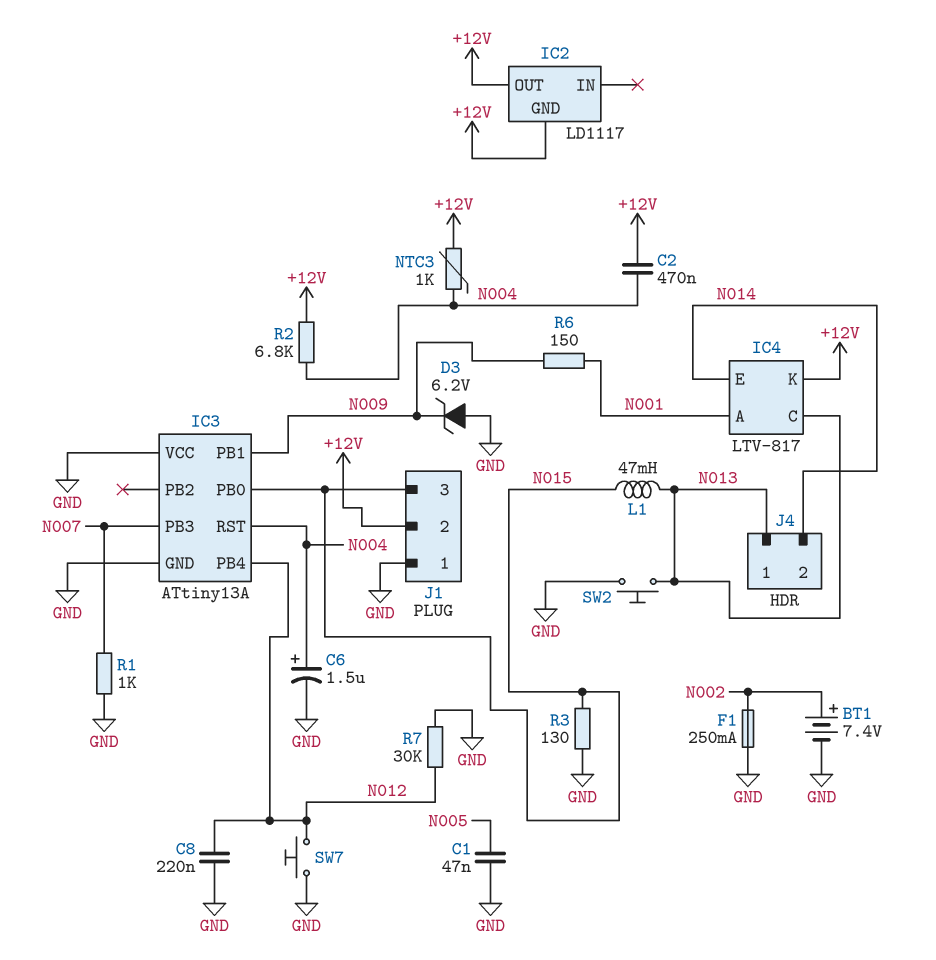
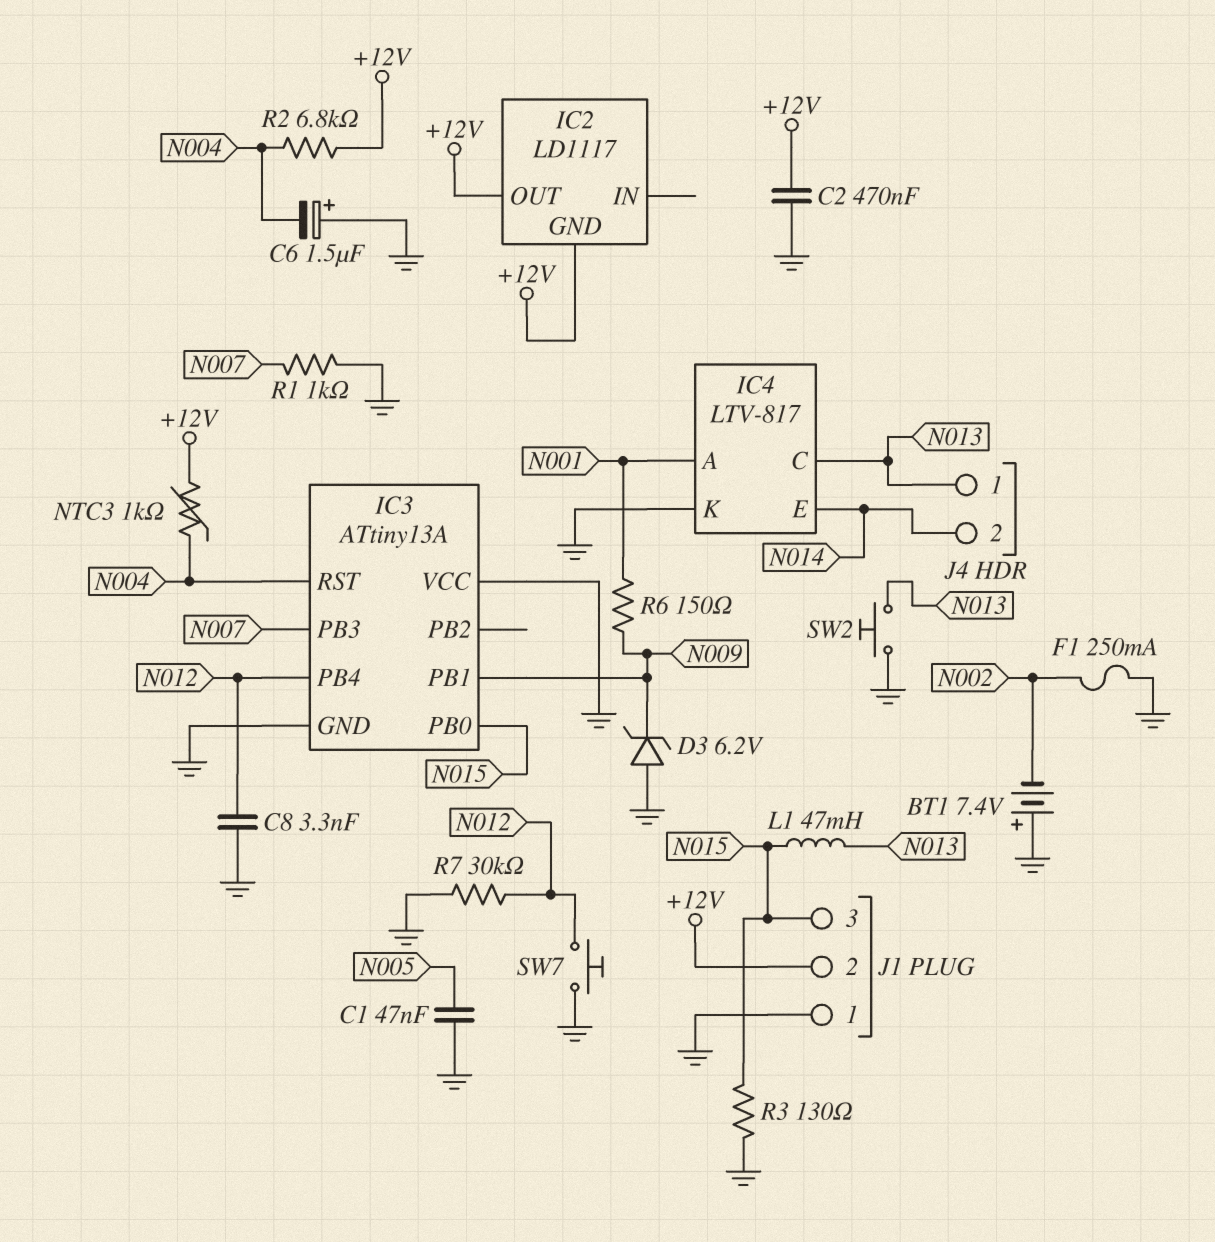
BT1: 7.4V (plus N002, minus GND) -> 7.4V (plus GND, minus N002)
C2: 470nF (+12V, N004) -> 470nF (+12V, GND)
C6: 1.5uF (plus N004, minus GND) -> 1.5uF (plus GND, minus N004)
C8: 220nF (GND, N012) -> 3.3nF (GND, N012)
IC4 pin K: +12V -> GND

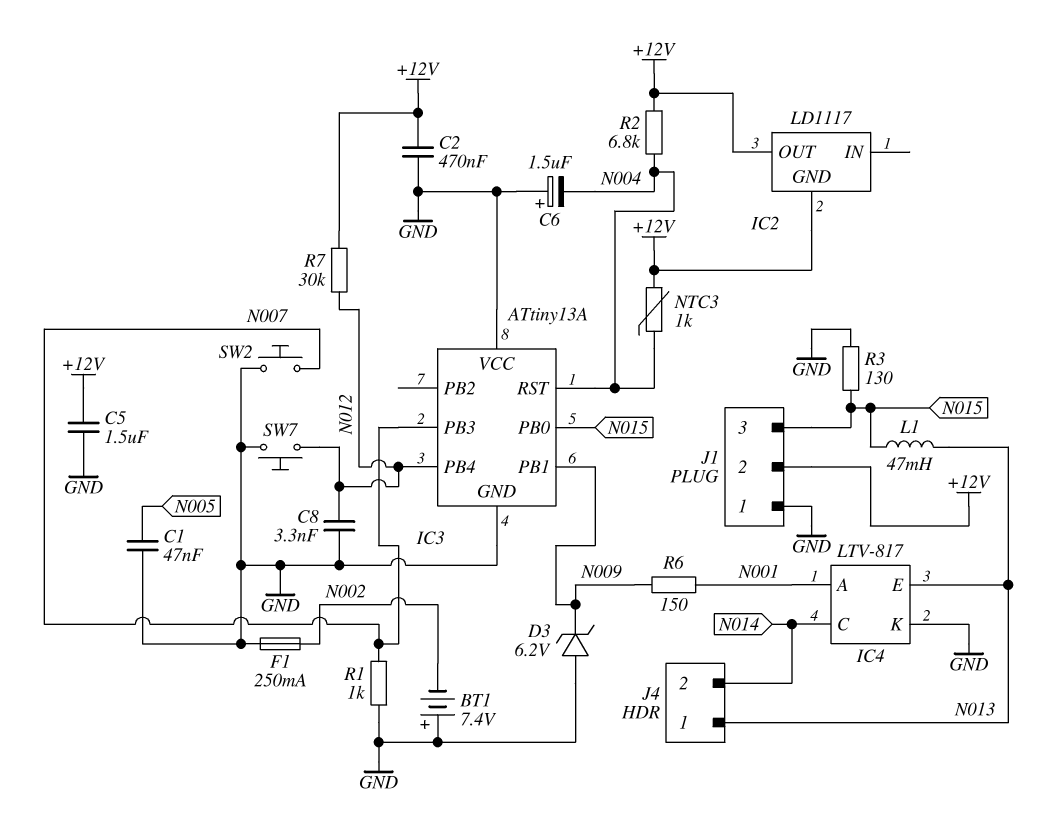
C5: none -> 1.5uF (+12V, GND)
IC4 pin C: N013 -> N014
IC4 pin E: N014 -> N013
R7: 30k (GND, N012) -> 30k (+12V, N012)
SW2: button (GND, N013) -> button (GND, N007)

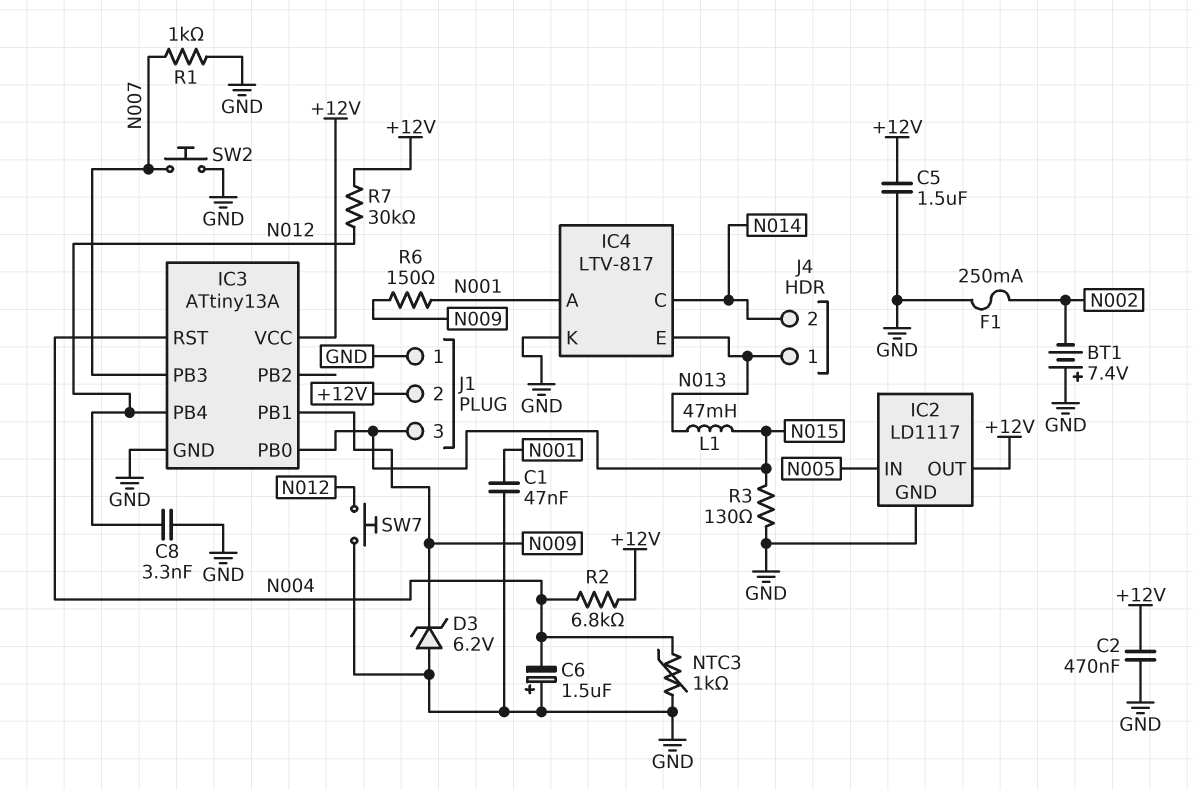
C1: 47nF (GND, N005) -> 47nF (GND, N001)
IC2 pin GND: +12V -> GND
IC2 pin IN: none -> N005
IC3 pin VCC: GND -> +12V
NTC3: 1k (+12V, N004) -> 1k (GND, N004)

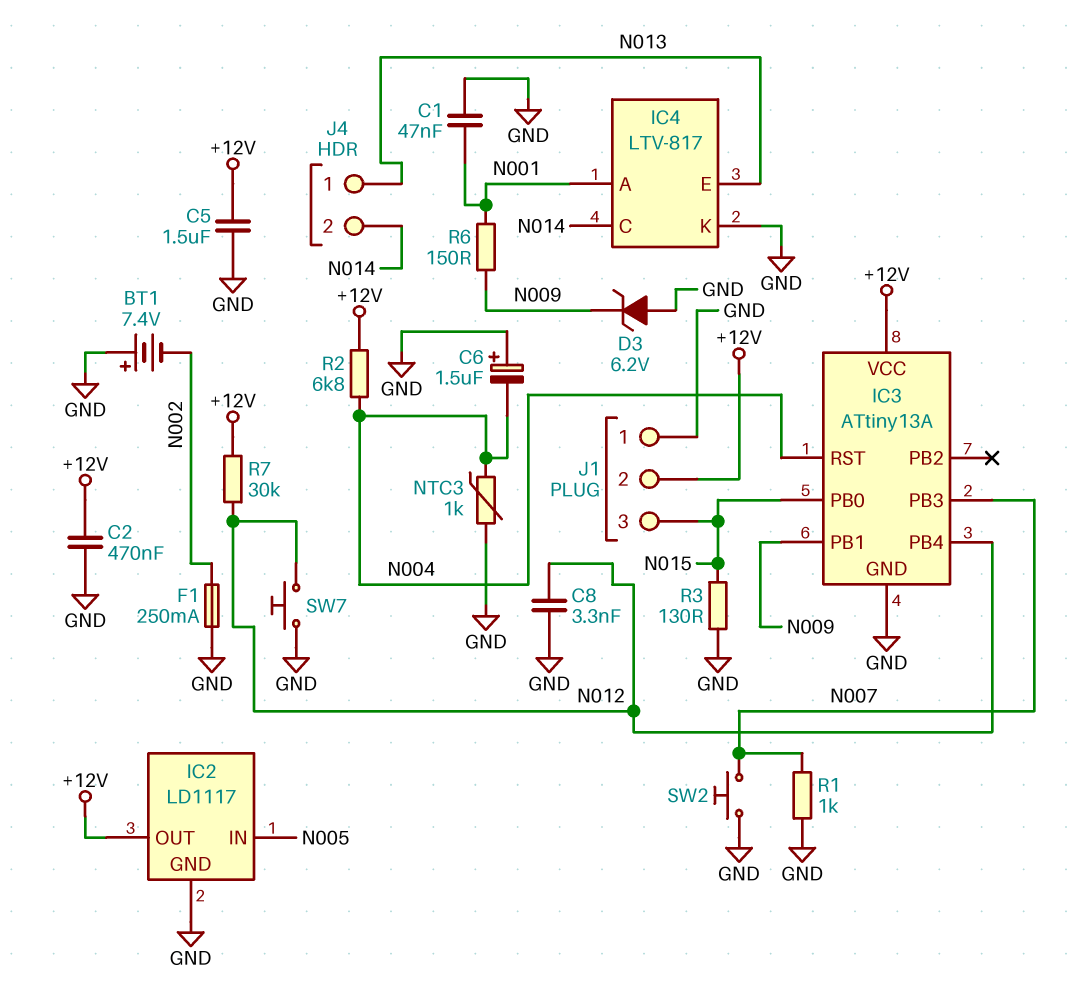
L1: 47mH (N013, N015) -> none

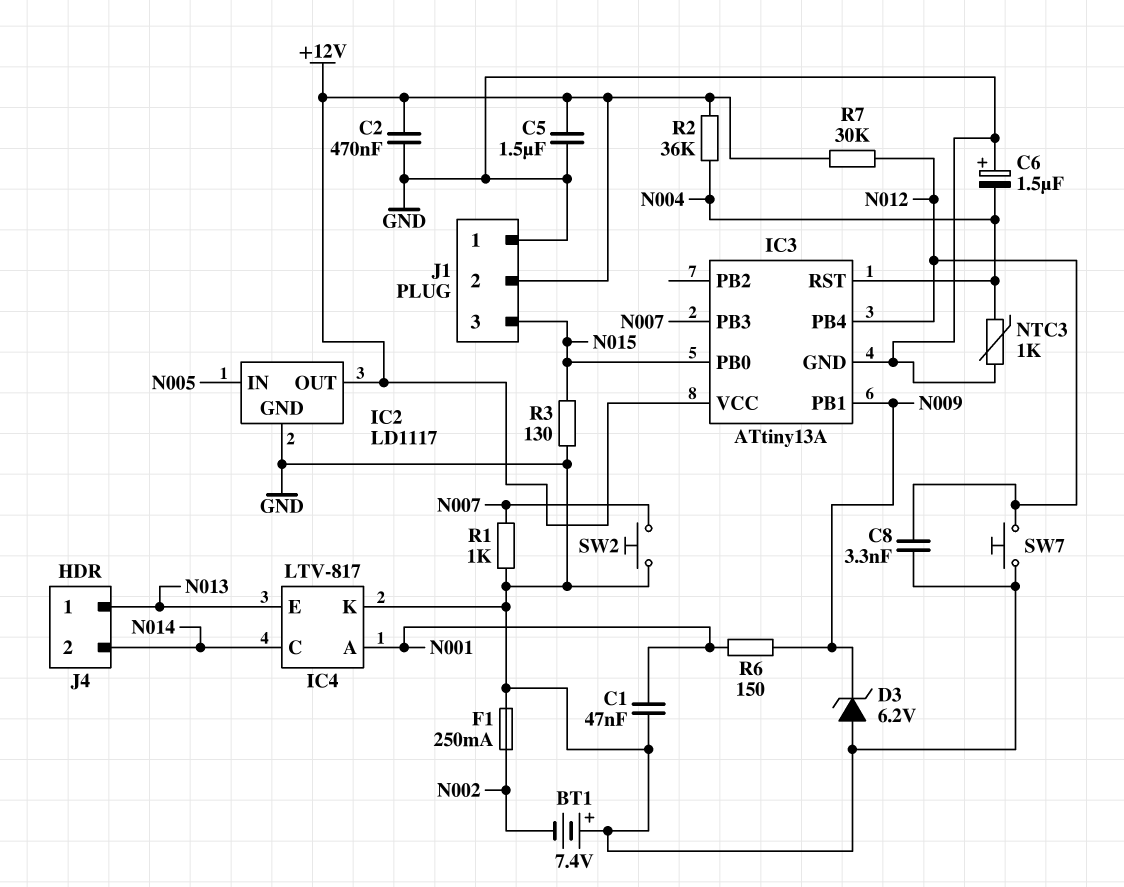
R2: 6.8k (+12V, N004) -> 36k (+12V, N004)

